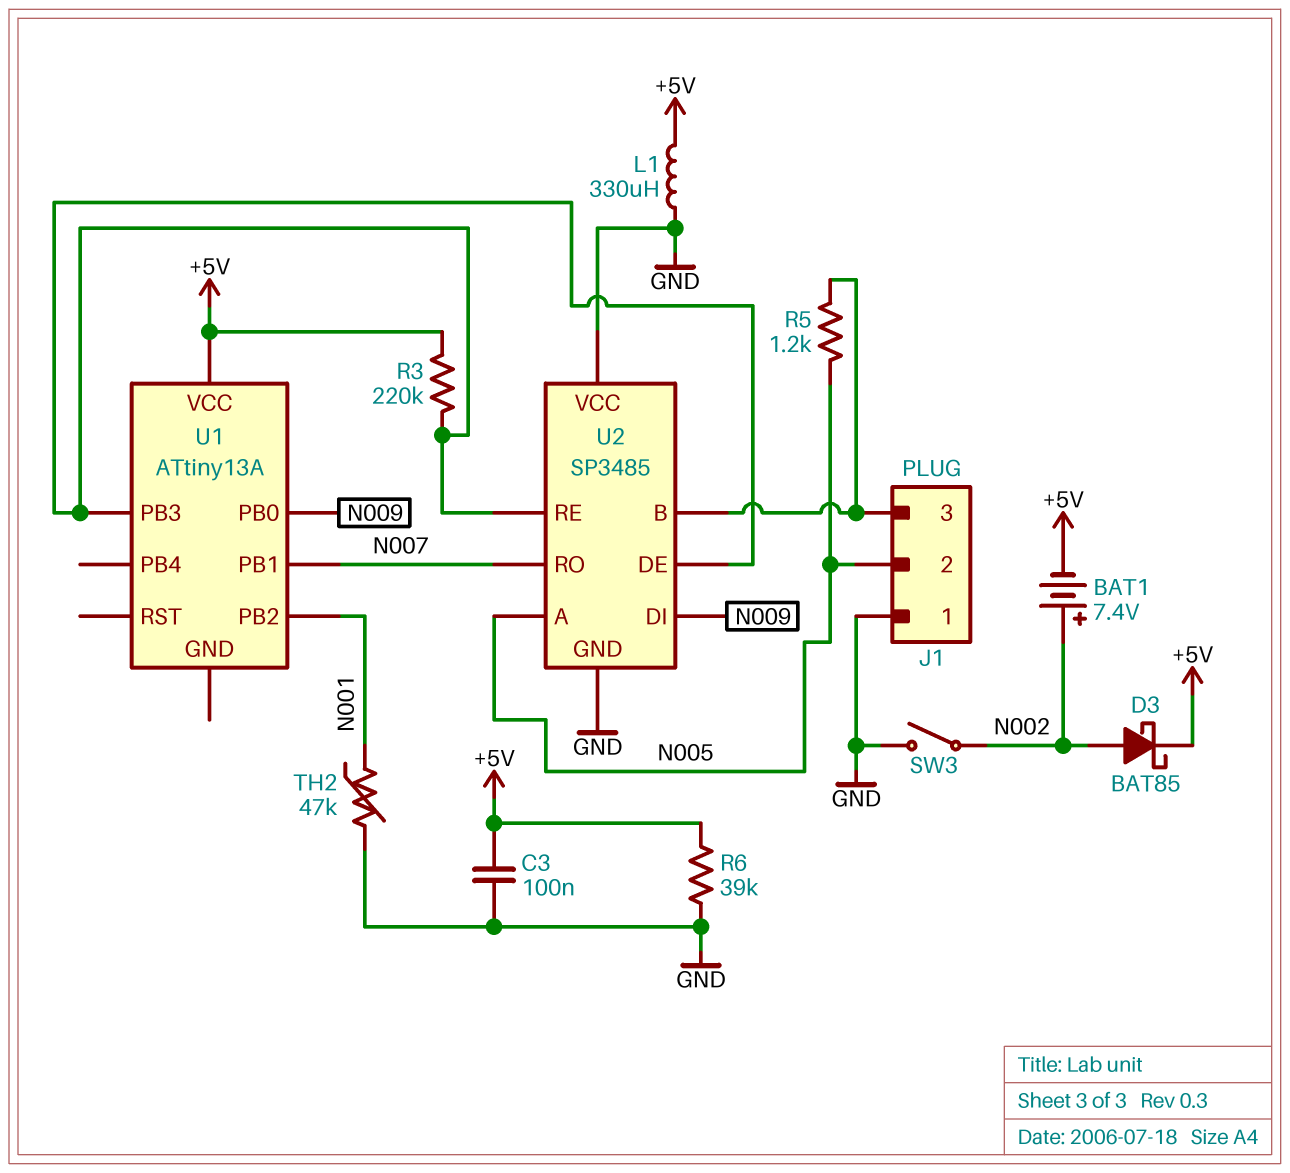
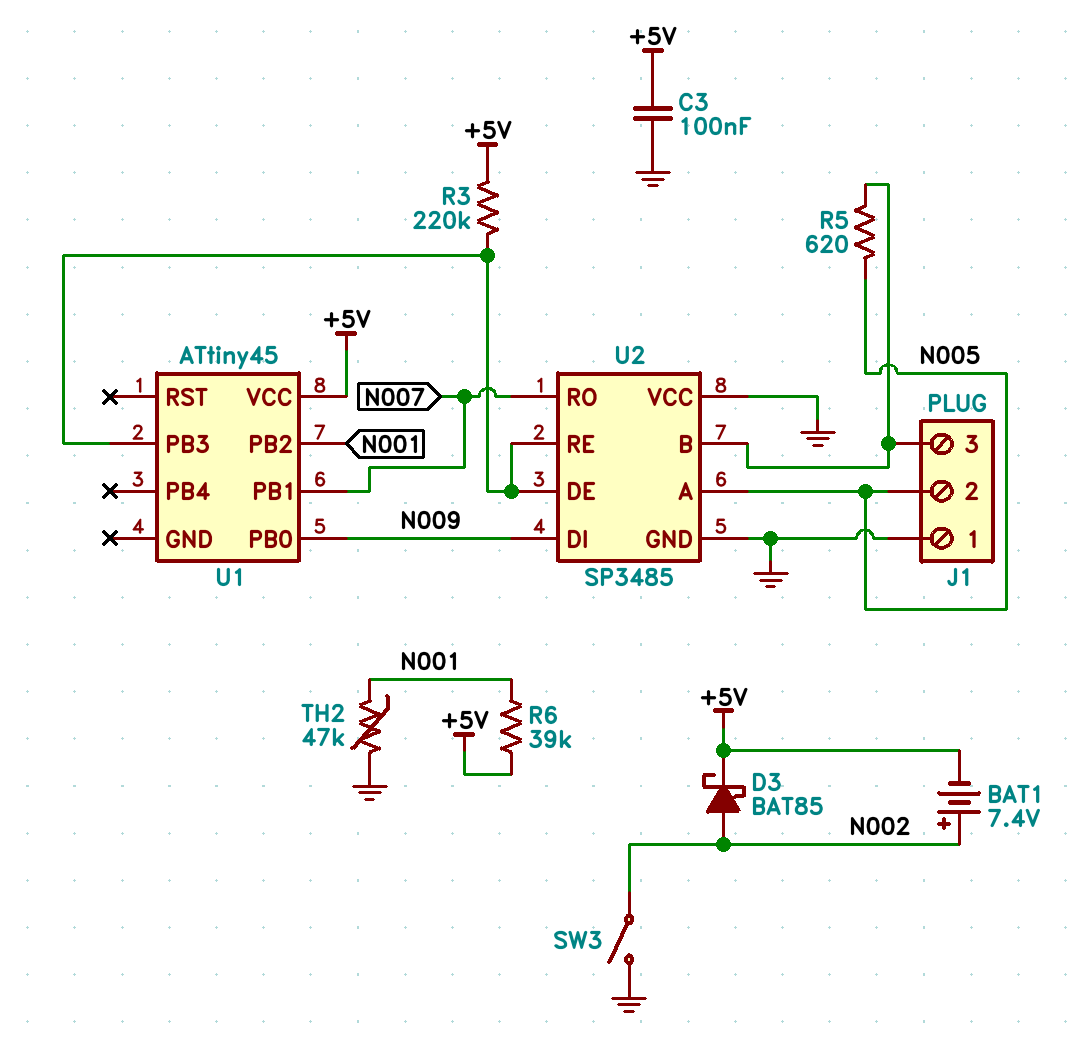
L1: 330uH (+5V, GND) -> none
R5: 1.2k (J1/3, N005) -> 620 (J1/3, N005)
R6: 39k (+5V, GND) -> 39k (+5V, N001)
U1: ATtiny13A -> ATtiny45

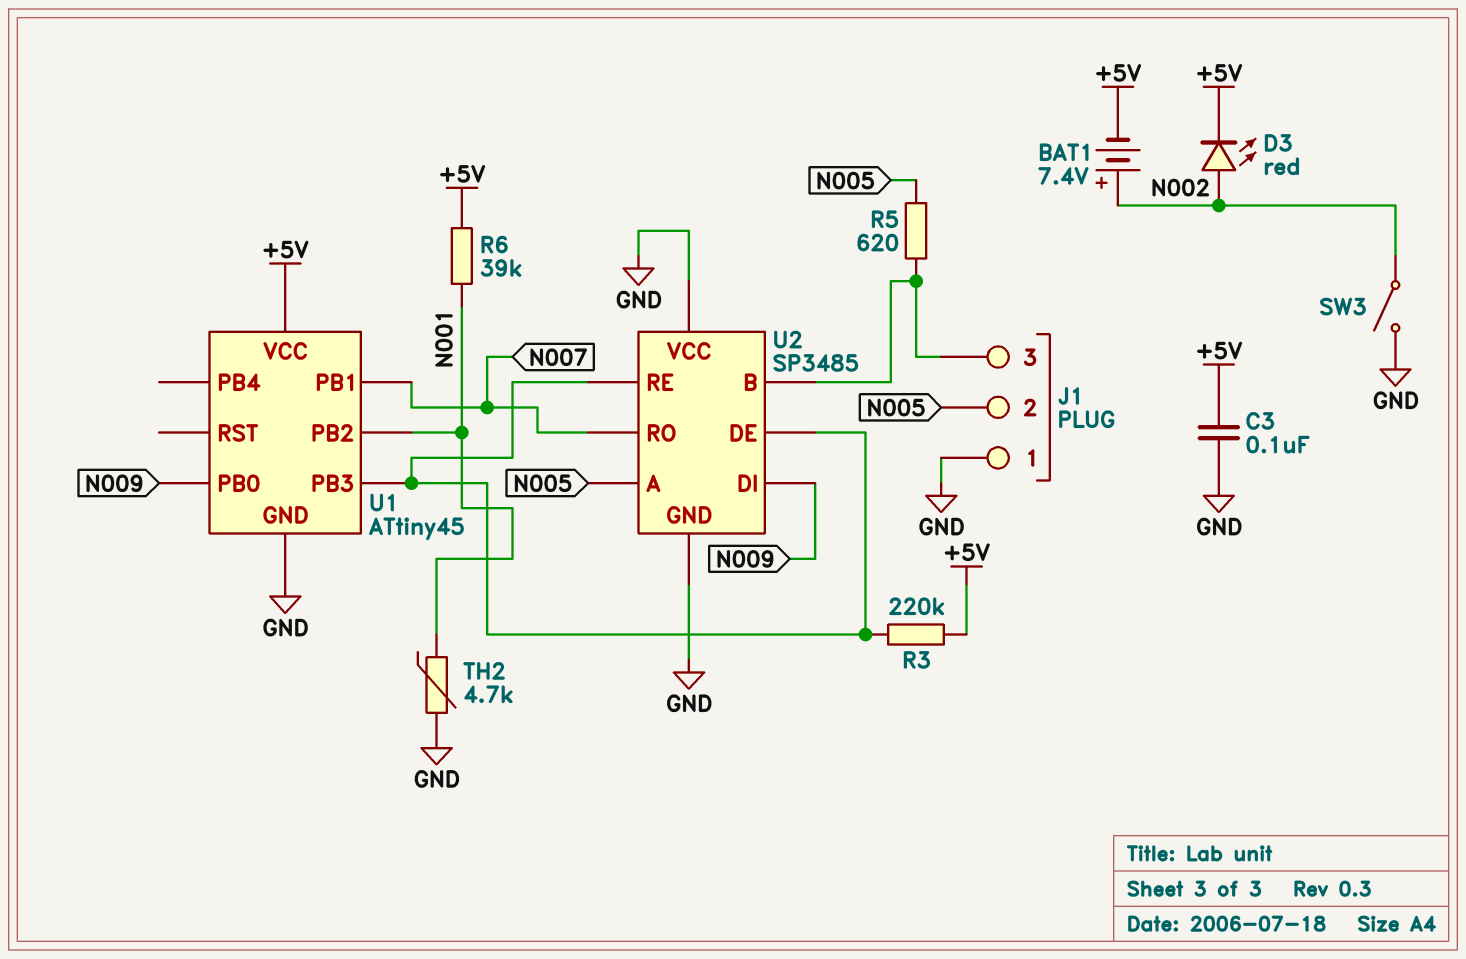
D3: schottky BAT85 (A N002, K +5V) -> LED red (A N002, K +5V)
TH2: 47k (GND, N001) -> 4.7k (GND, N001)
U1 pin GND: none -> GND

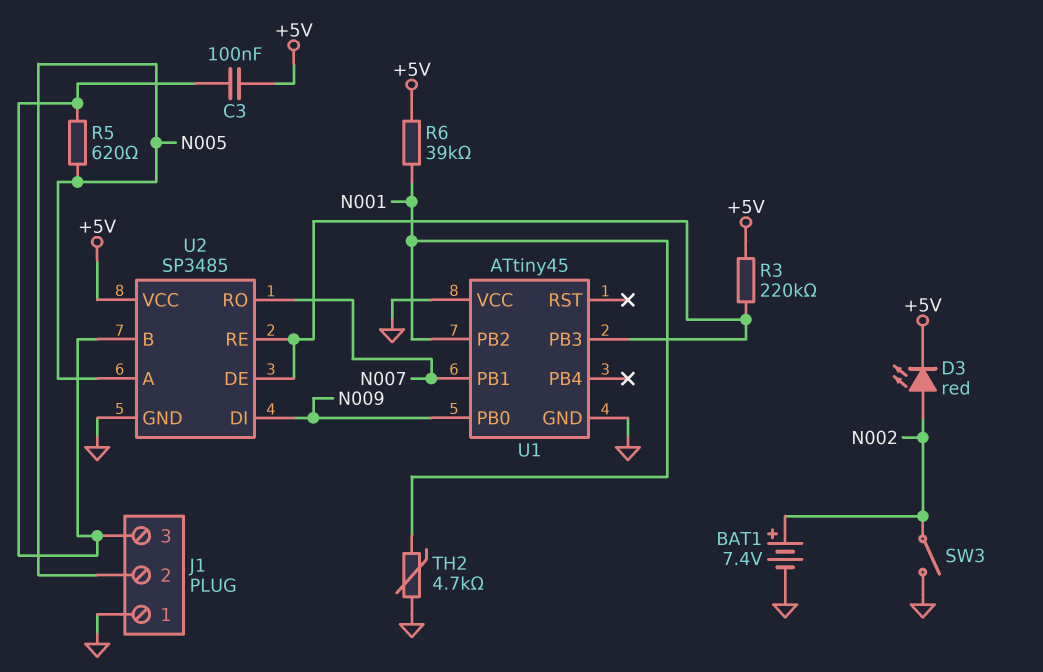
BAT1: 7.4V (plus N002, minus +5V) -> 7.4V (plus N002, minus GND)
C3: 100nF (+5V, GND) -> 100nF (+5V, J1/3)
U1 pin VCC: +5V -> GND
U2 pin VCC: GND -> +5V

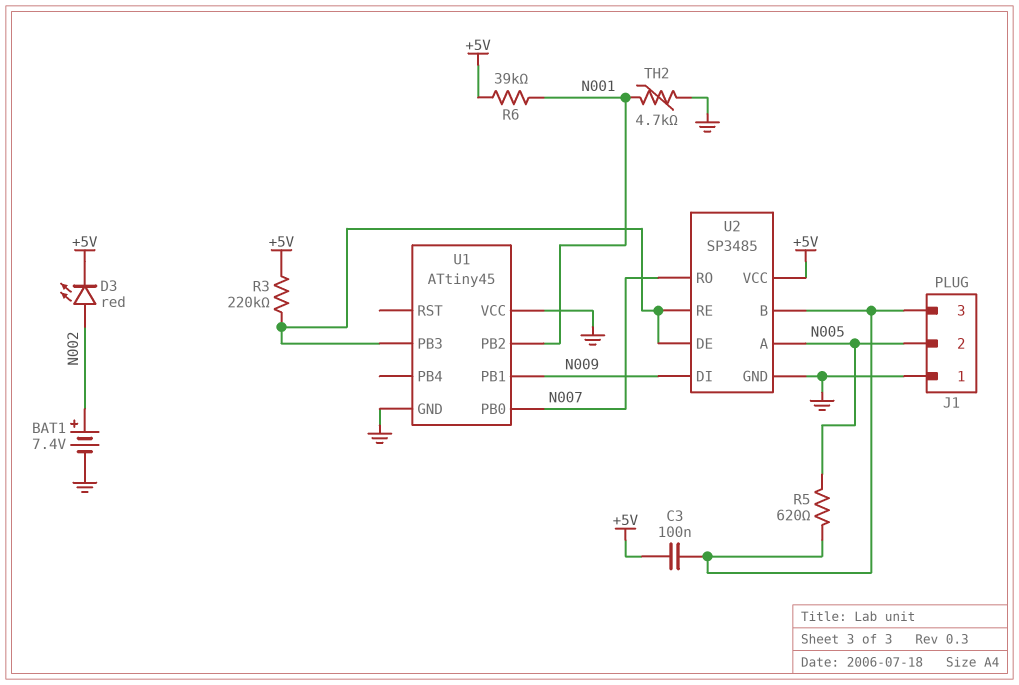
SW3: switch (GND, N002) -> none
U1 pin PB0: N009 -> N007
U1 pin PB1: N007 -> N009

